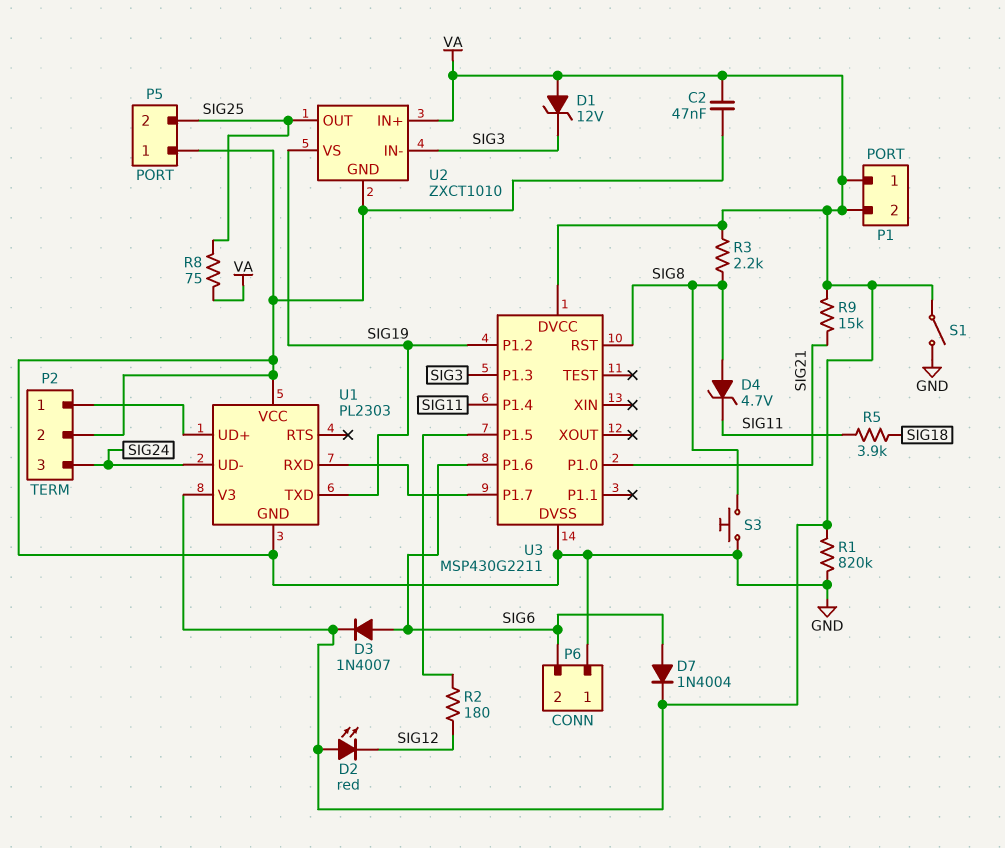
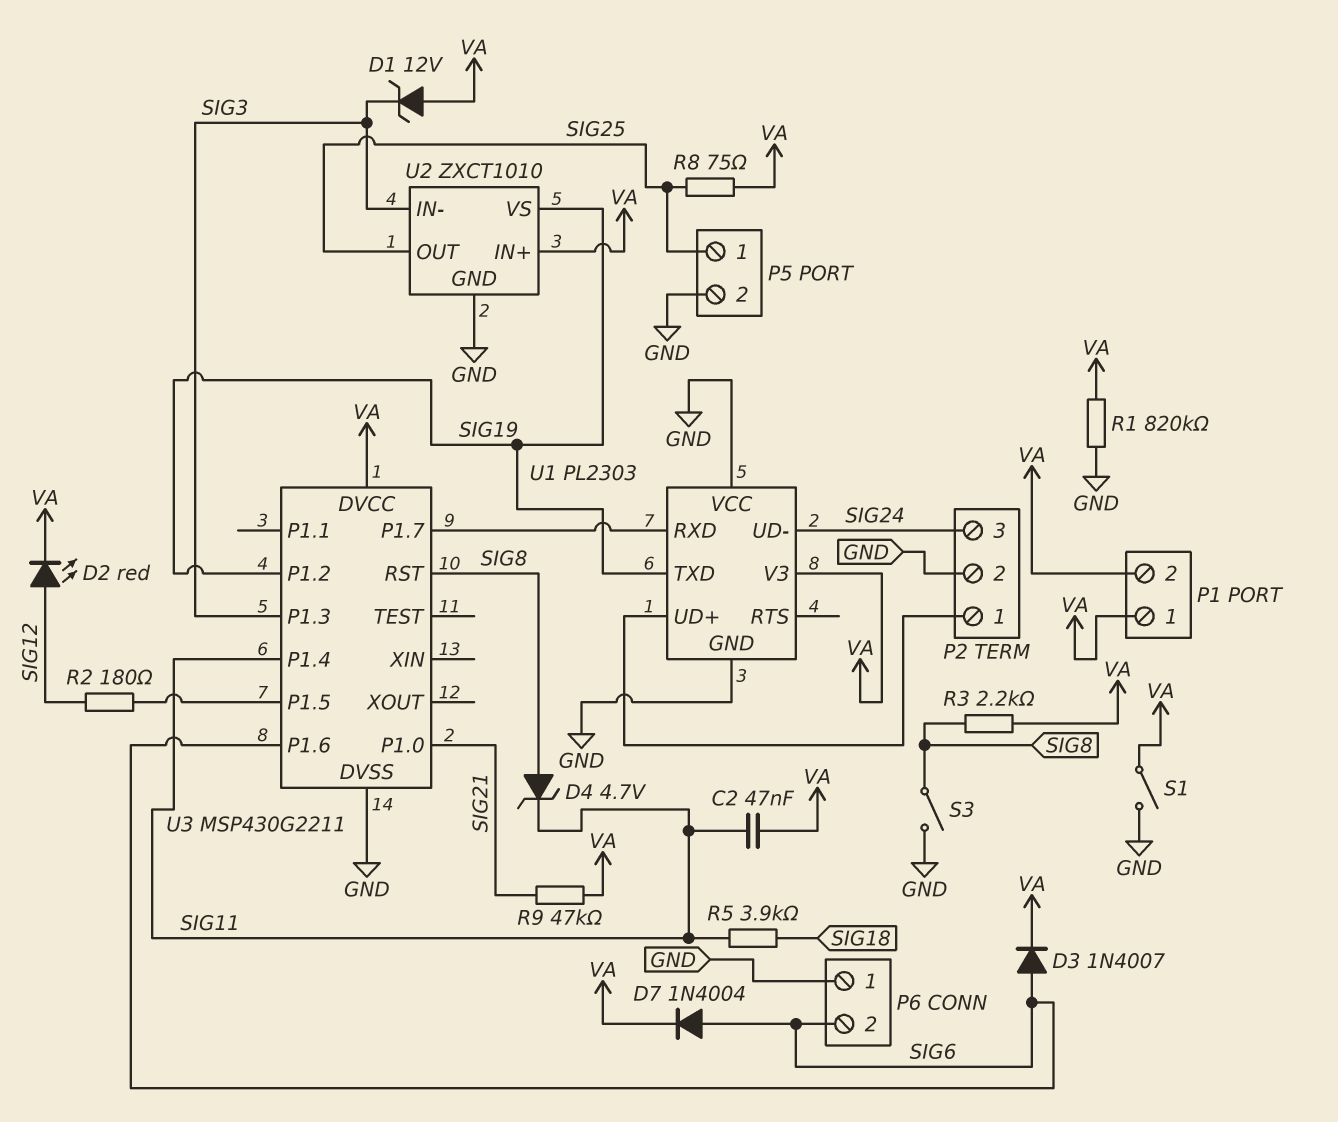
C2: 47nF (GND, VA) -> 47nF (SIG11, VA)
D2: LED red (A VA, K SIG12) -> LED red (A SIG12, K VA)
P5 pin 1: GND -> SIG25
P5 pin 2: SIG25 -> GND
R9: 15k (SIG21, VA) -> 47k (SIG21, VA)
S3: button (GND, SIG8) -> switch (GND, SIG8)

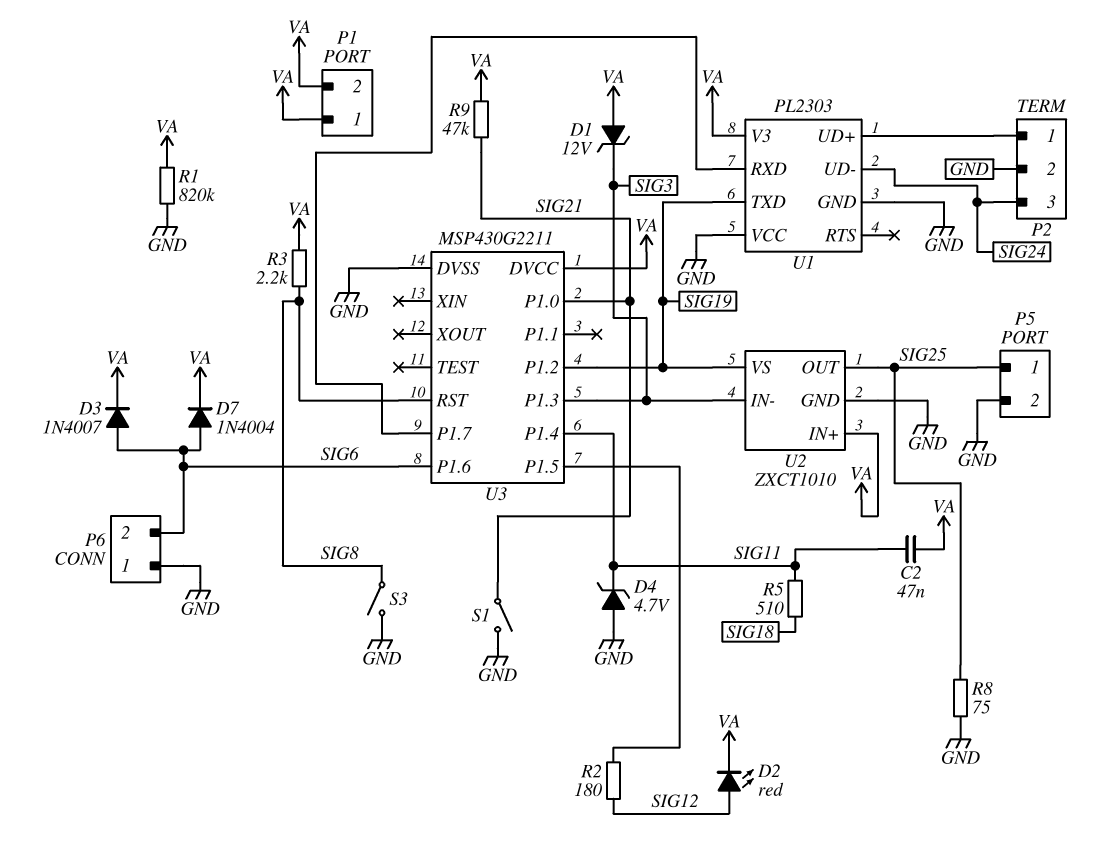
D4: zener 4.7V (A SIG8, K SIG11) -> zener 4.7V (A GND, K SIG11)
R5: 3.9k (SIG11, SIG18) -> 510 (SIG11, SIG18)
R8: 75 (SIG25, VA) -> 75 (GND, SIG25)
S1: switch (GND, VA) -> switch (GND, SIG21)

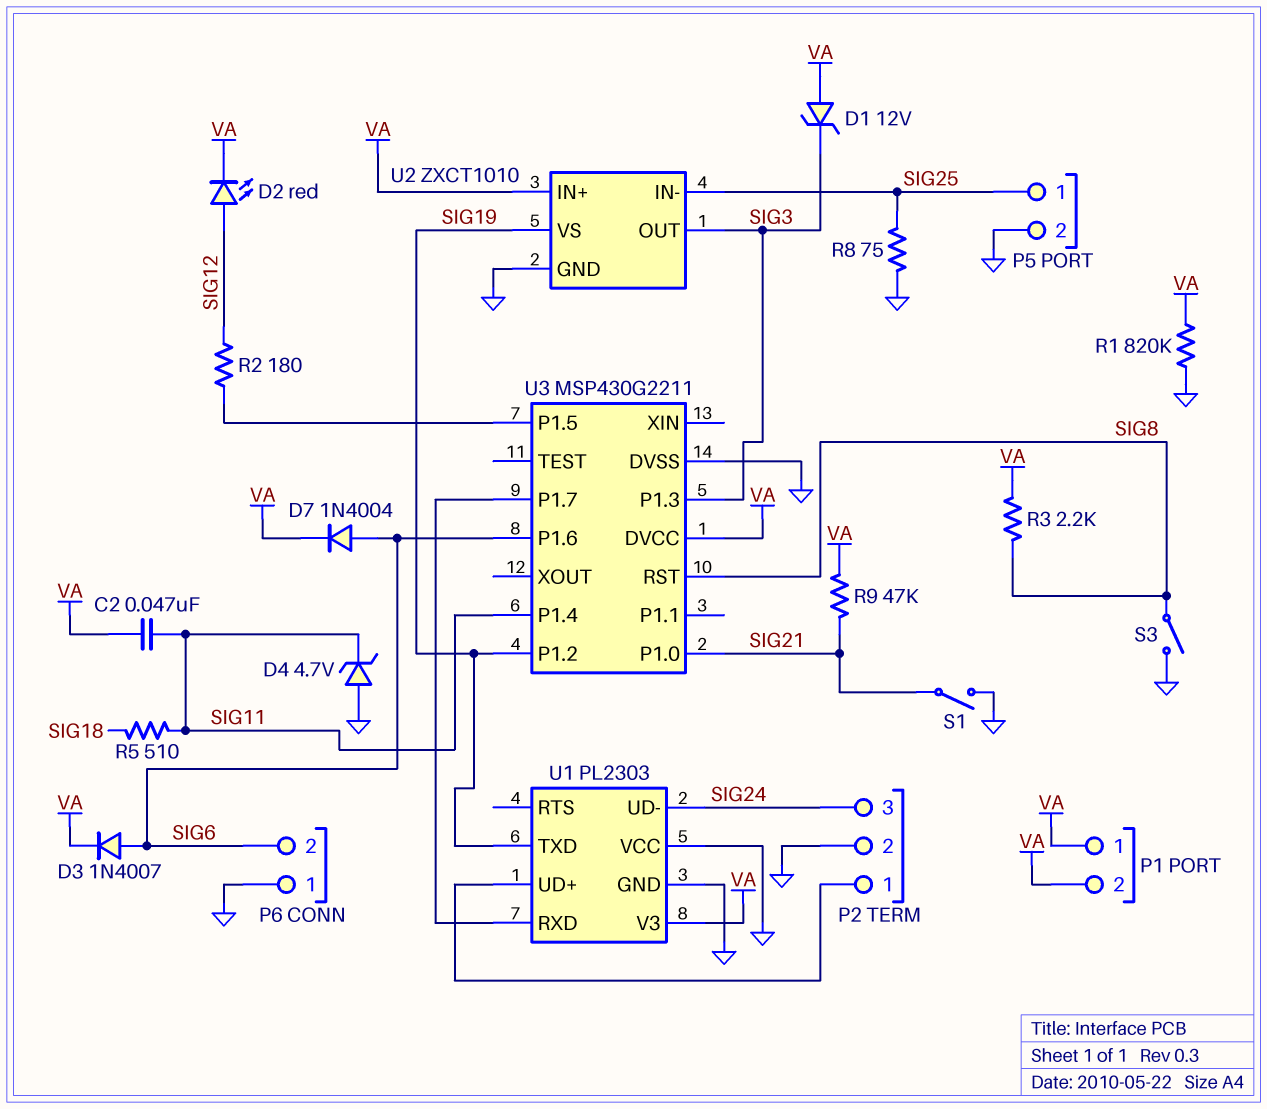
U2 pin IN-: SIG3 -> SIG25
U2 pin OUT: SIG25 -> SIG3

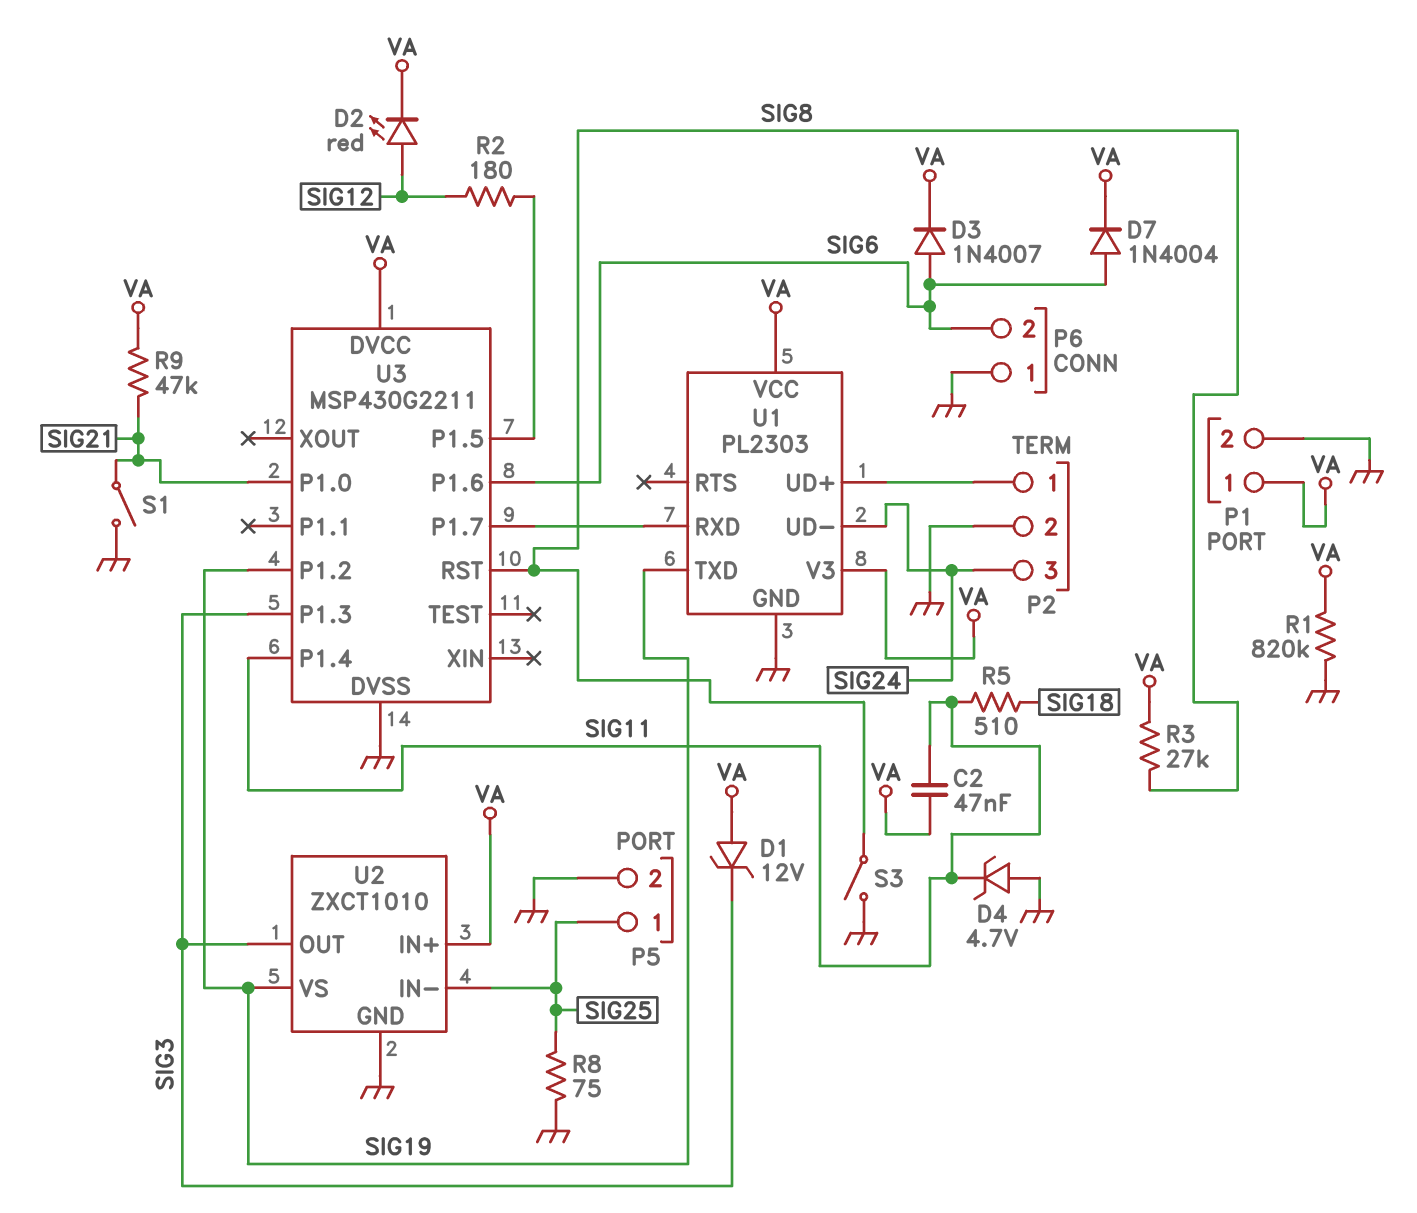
P1 pin 2: VA -> GND
R3: 2.2k (SIG8, VA) -> 27k (SIG8, VA)
U1 pin VCC: GND -> VA

